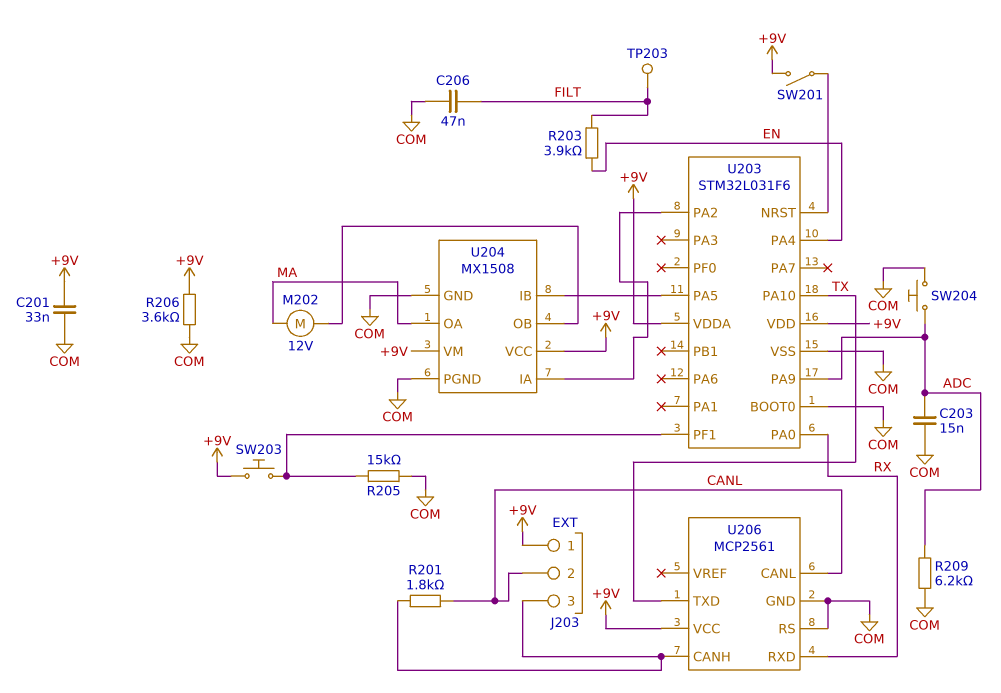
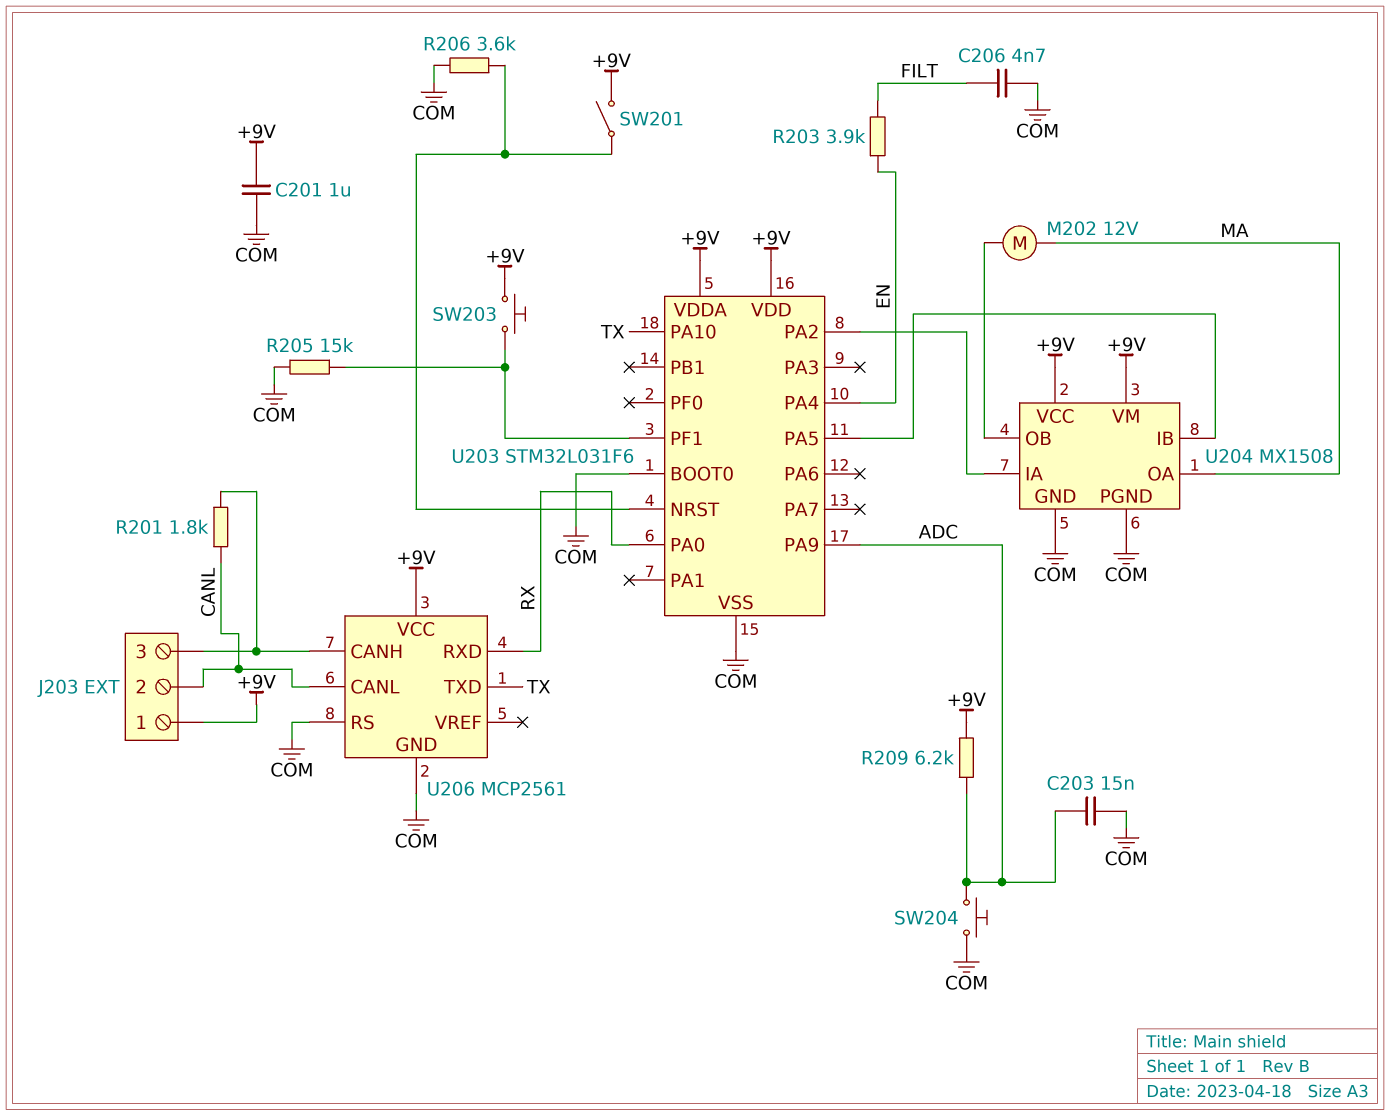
C201: 33nF (+9V, COM) -> 1uF (+9V, COM)
C206: 47nF (COM, FILT) -> 4.7nF (COM, FILT)
R206: 3.6k (+9V, COM) -> 3.6k (COM, U203/NRST)
R209: 6.2k (ADC, COM) -> 6.2k (+9V, ADC)
TP203: test point (FILT) -> none

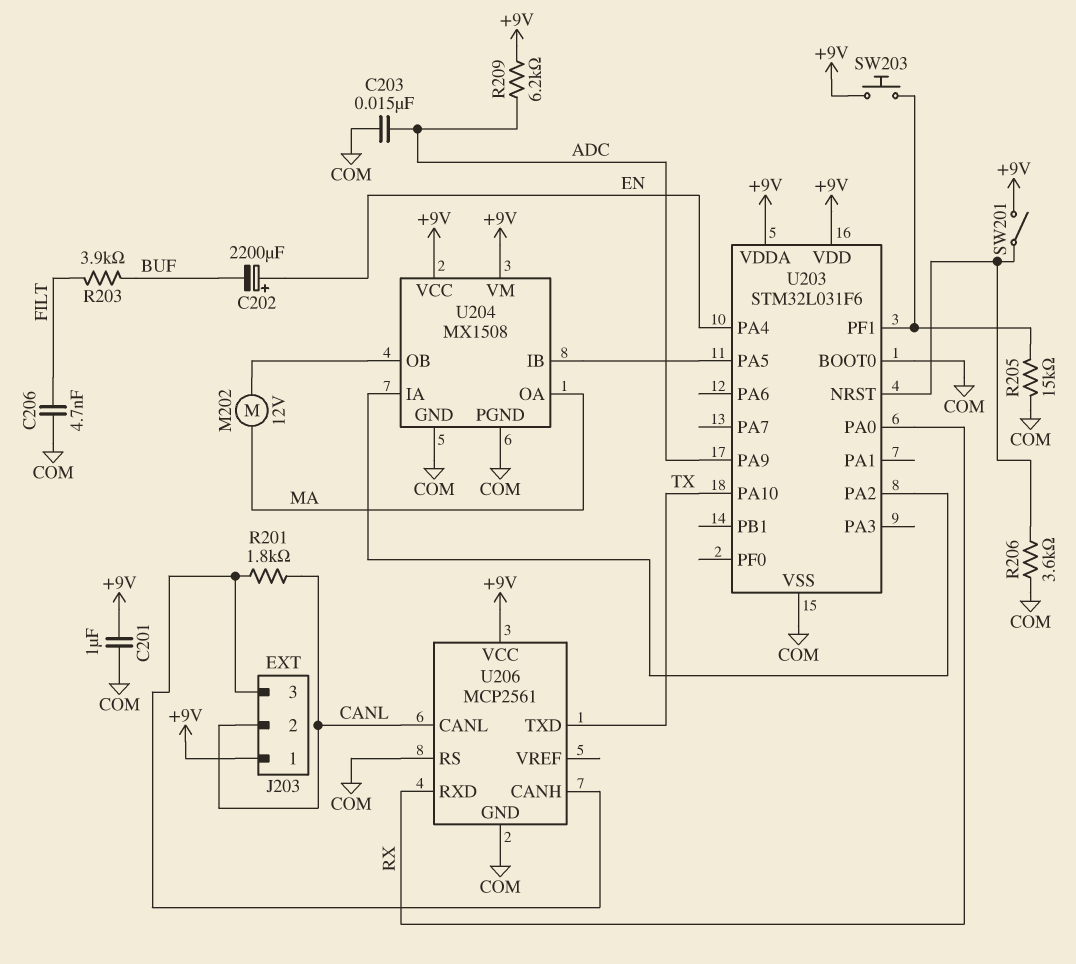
C202: none -> 2200uF (plus EN, minus BUF)
R203: 3.9k (EN, FILT) -> 3.9k (BUF, FILT)
SW204: button (ADC, COM) -> none

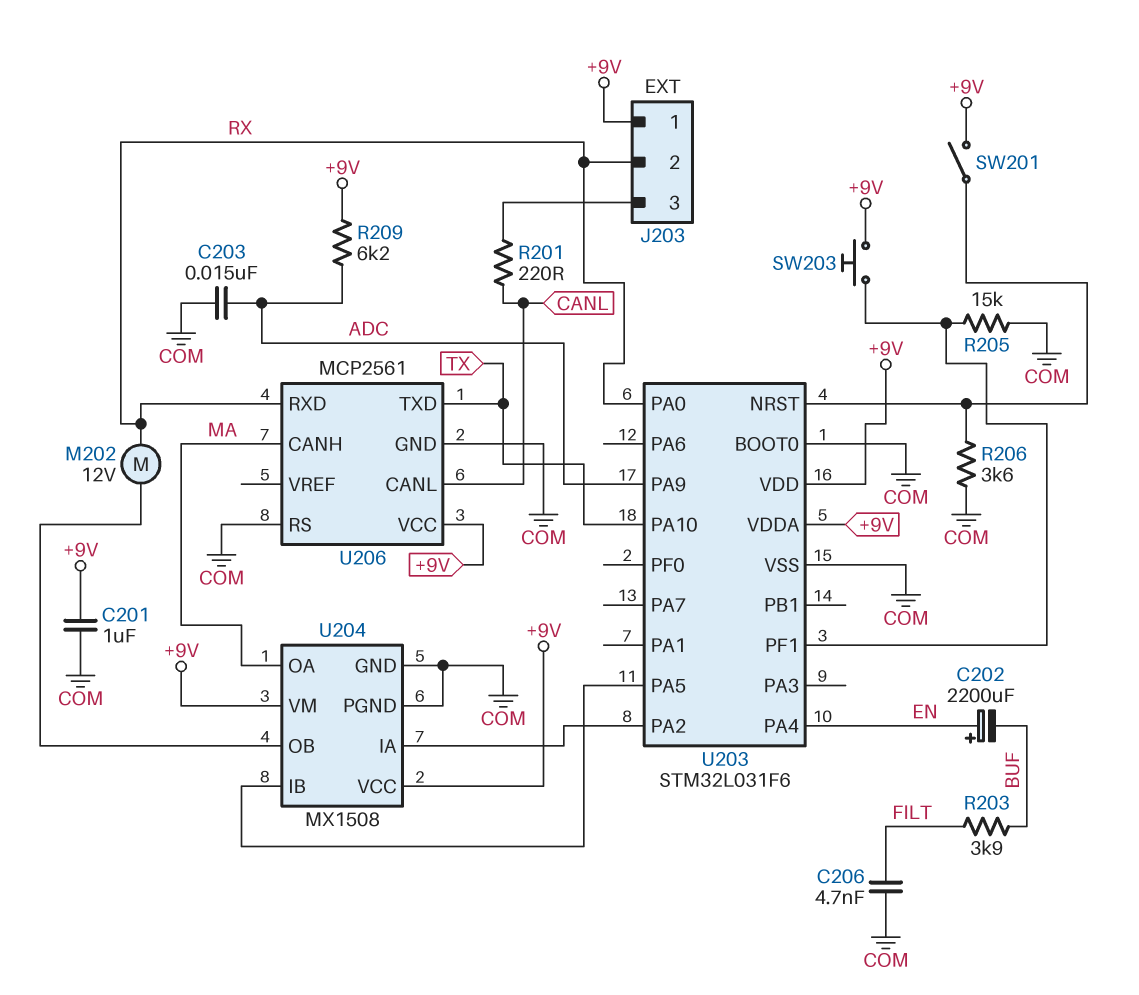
J203 pin 2: CANL -> RX
M202: motor 12V (MA, U204/OB) -> motor 12V (RX, U204/OB)
R201: 1.8k (CANL, J203/3) -> 220 (CANL, J203/3)
U206 pin CANH: J203/3 -> MA

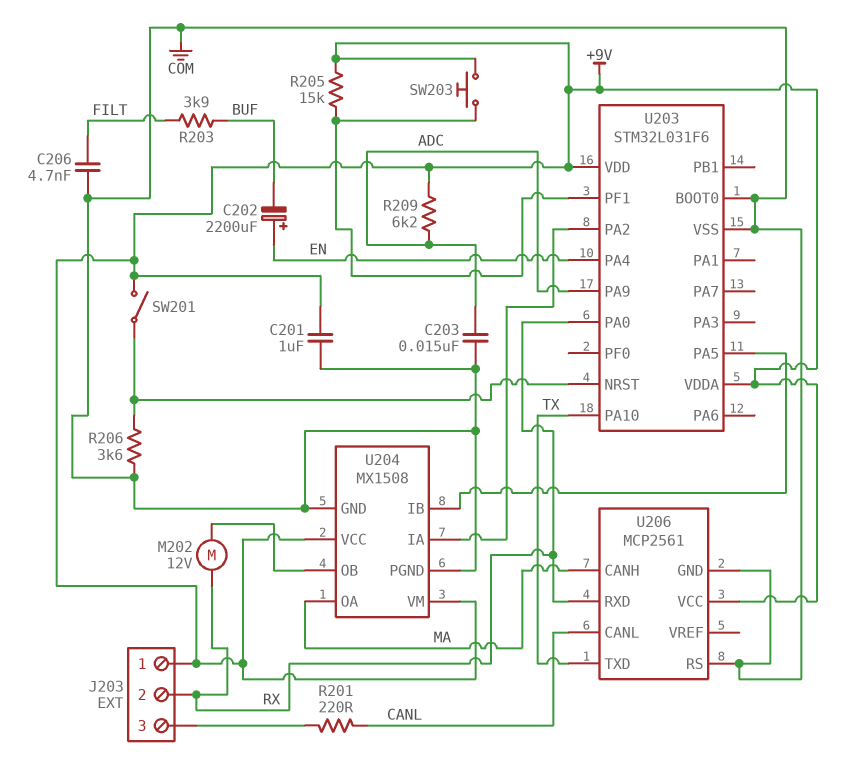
R205: 15k (COM, U203/PF1) -> 15k (+9V, U203/PF1)

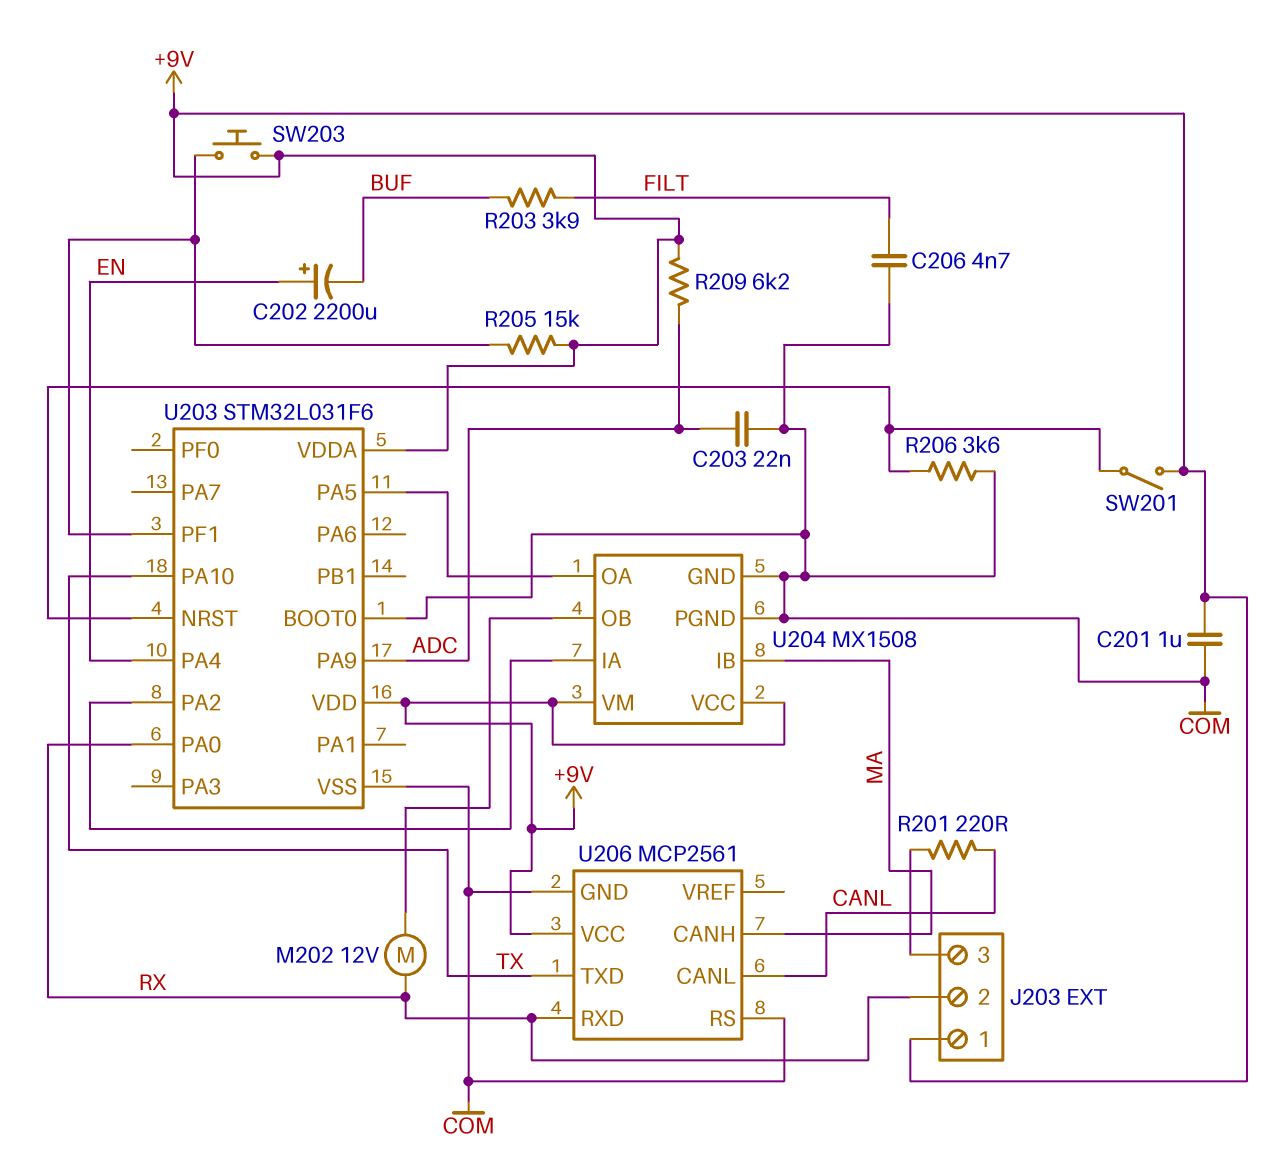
C203: 15nF (ADC, COM) -> 22nF (ADC, COM)
U204 pin IB: U203/PA5 -> MA
U204 pin OA: MA -> U203/PA5

